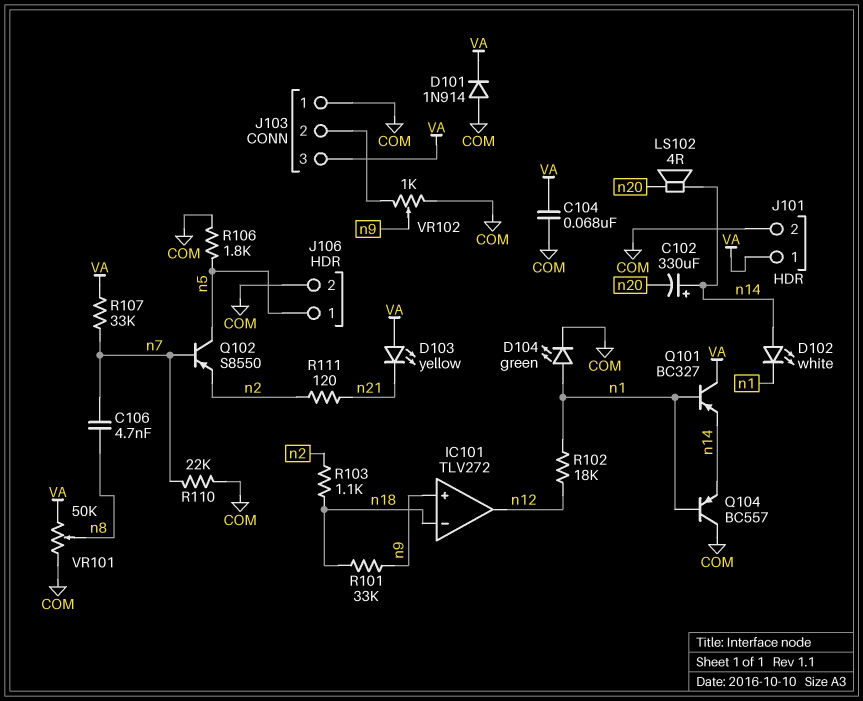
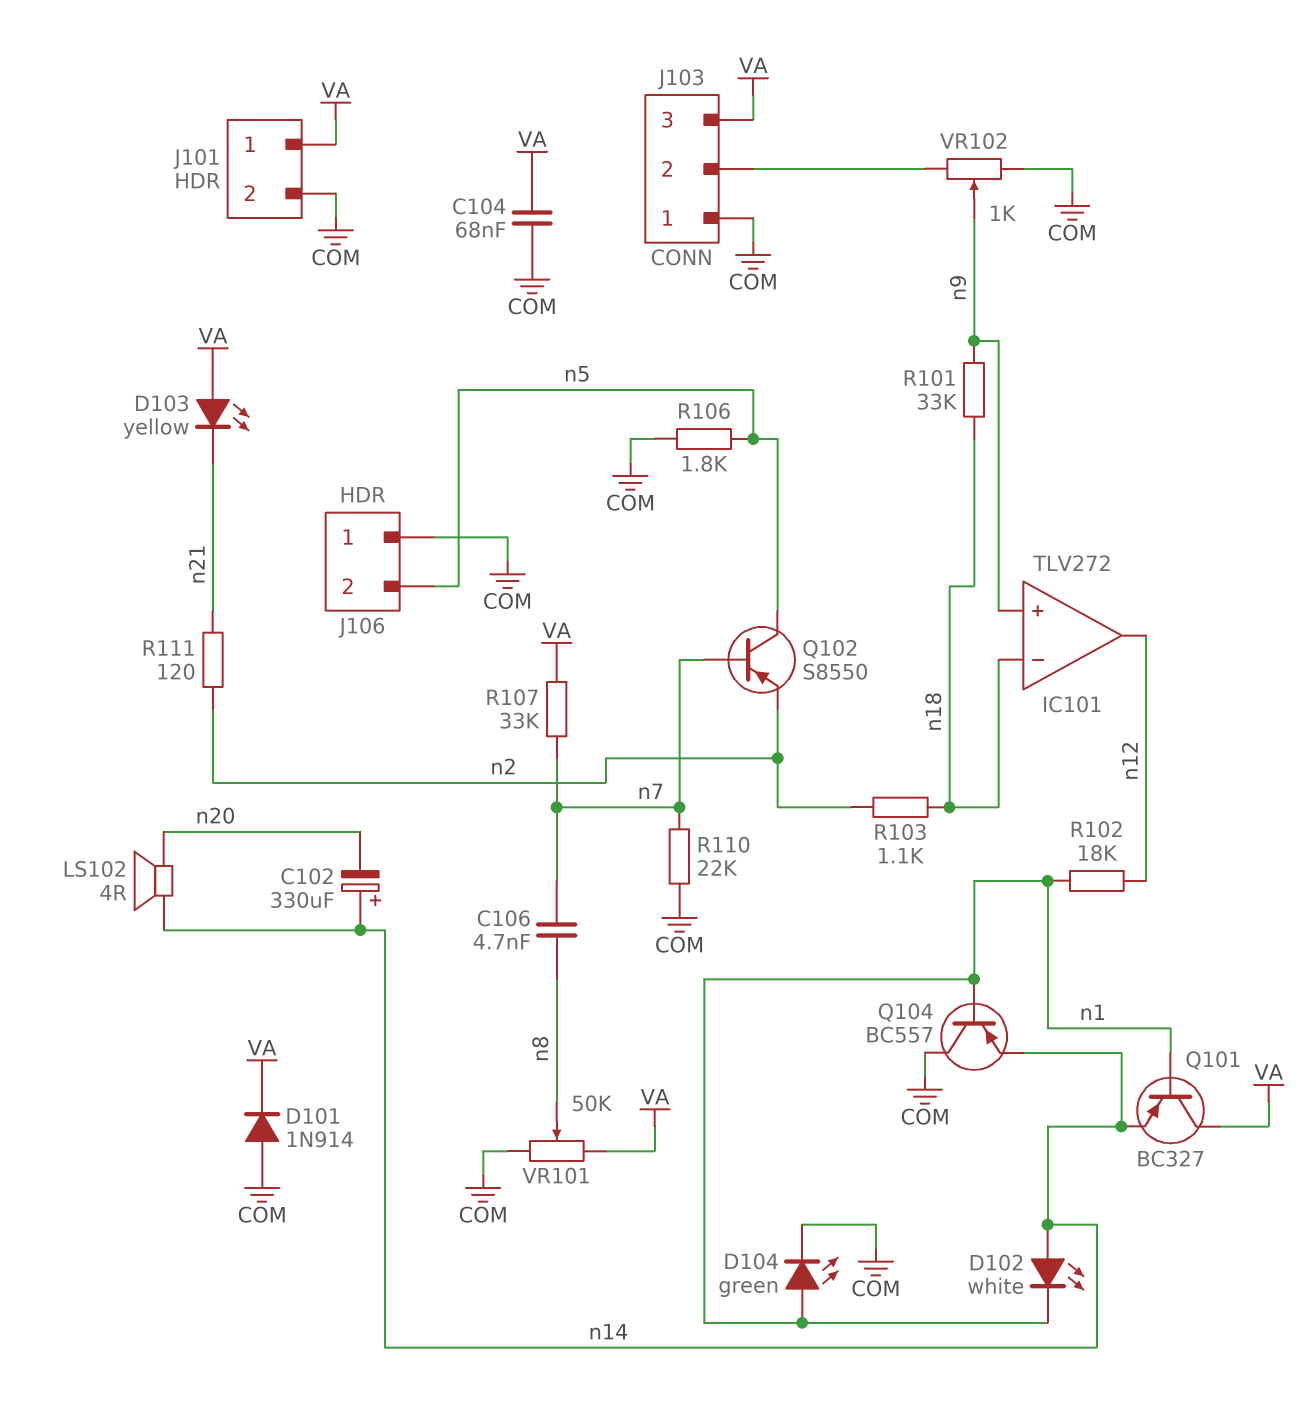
J106 pin 1: n5 -> COM
J106 pin 2: COM -> n5

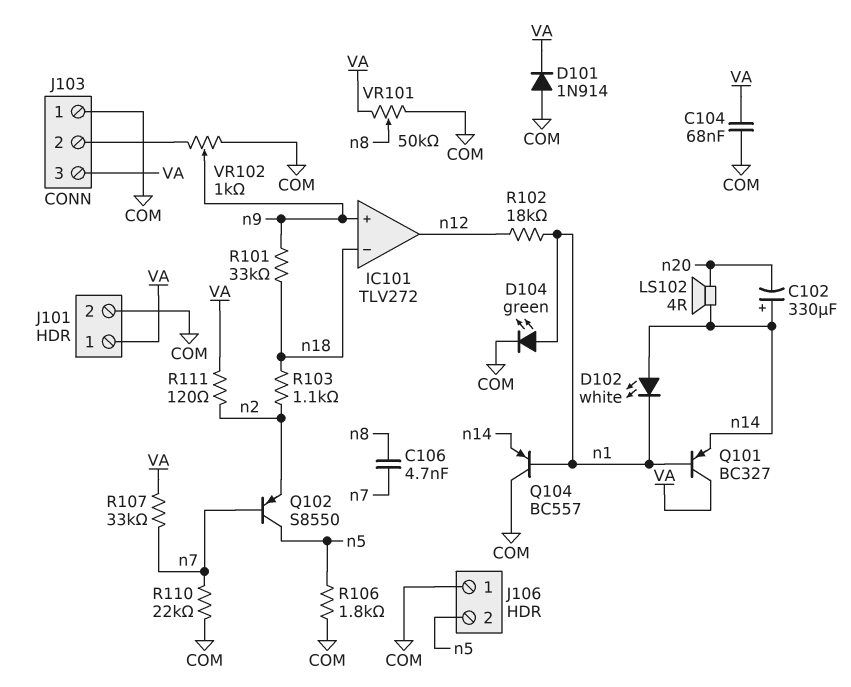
D103: LED yellow (A VA, K n21) -> none
R111: 120 (n2, n21) -> 120 (VA, n2)

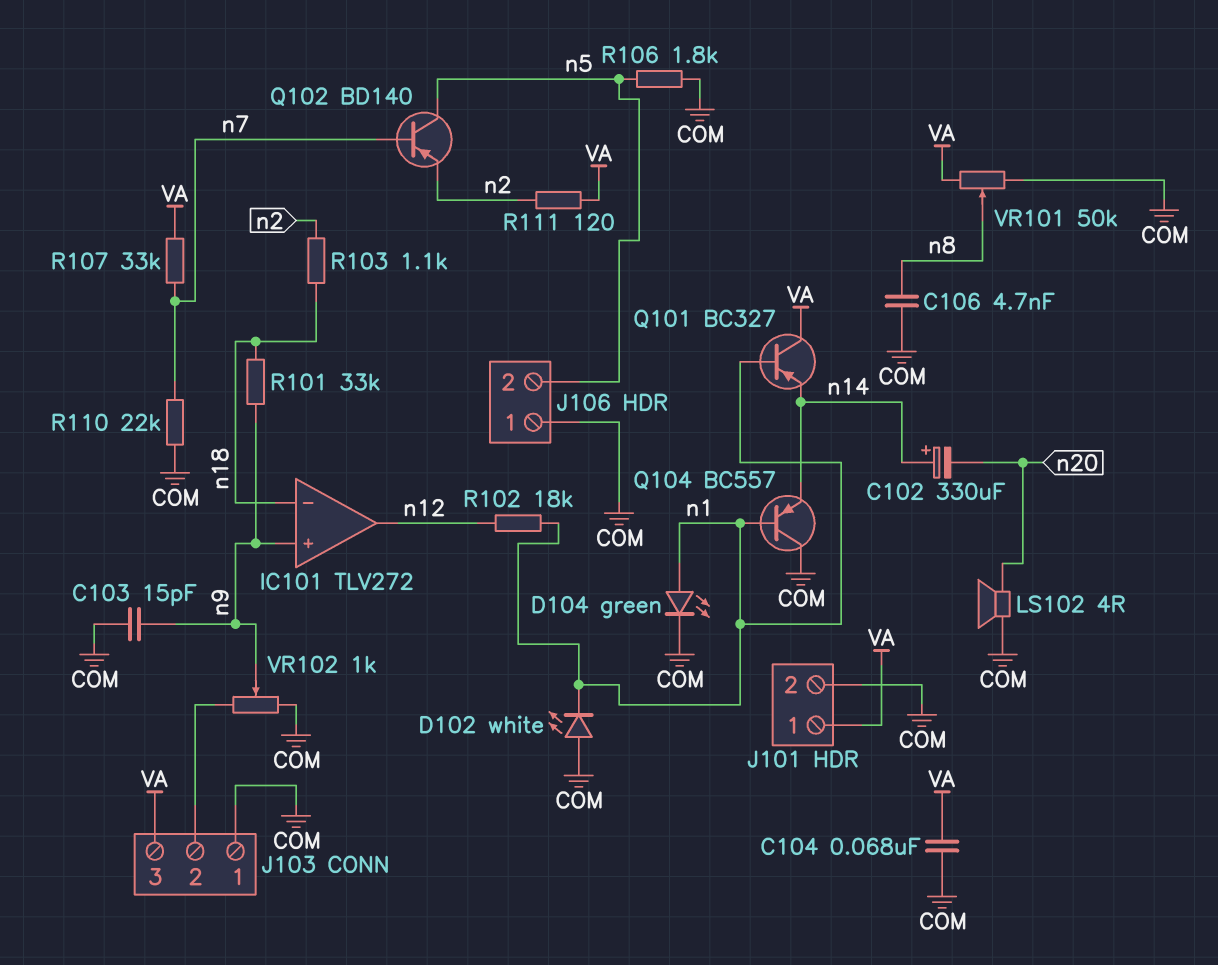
C103: none -> 15pF (COM, n9)
C106: 4.7nF (n7, n8) -> 4.7nF (COM, n8)
D101: diode 1N914 (A COM, K VA) -> none
D102: LED white (A n14, K n1) -> LED white (A COM, K n1)
LS102: speaker 4R (n14, n20) -> speaker 4R (COM, n20)
Q102: PNP S8550 (B n7, C n5, E n2) -> PNP BD140 (B n7, C n5, E n2)

